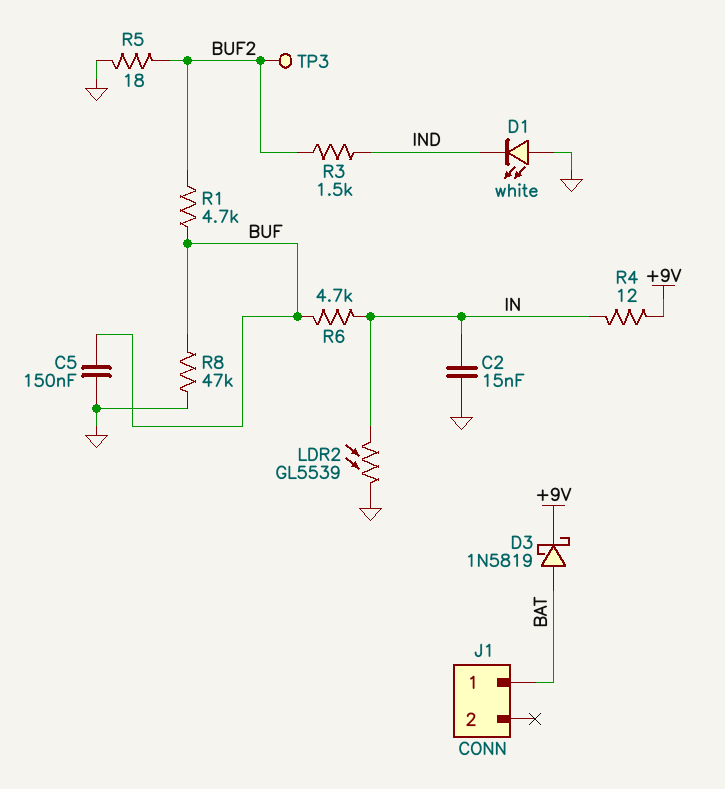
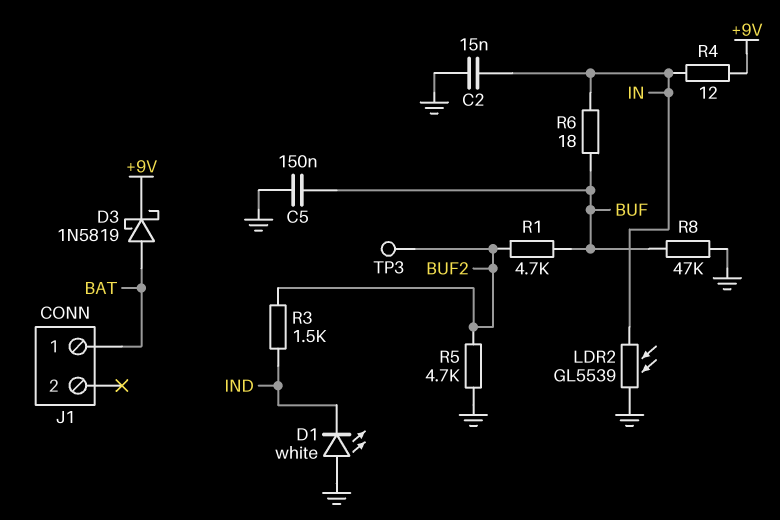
R5: 18 (BUF2, GND) -> 4.7k (BUF2, GND)
R6: 4.7k (BUF, IN) -> 18 (BUF, IN)

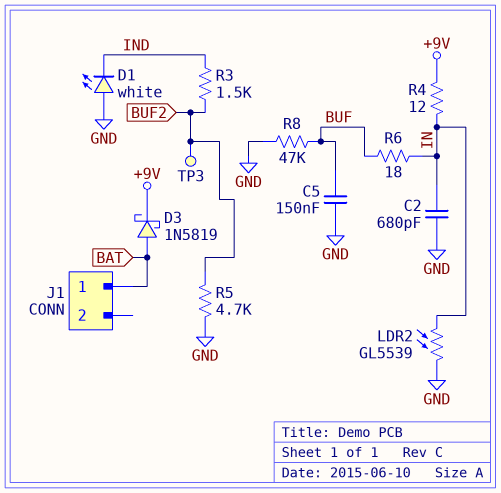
C2: 15nF (GND, IN) -> 680pF (GND, IN)
R1: 4.7k (BUF, BUF2) -> none

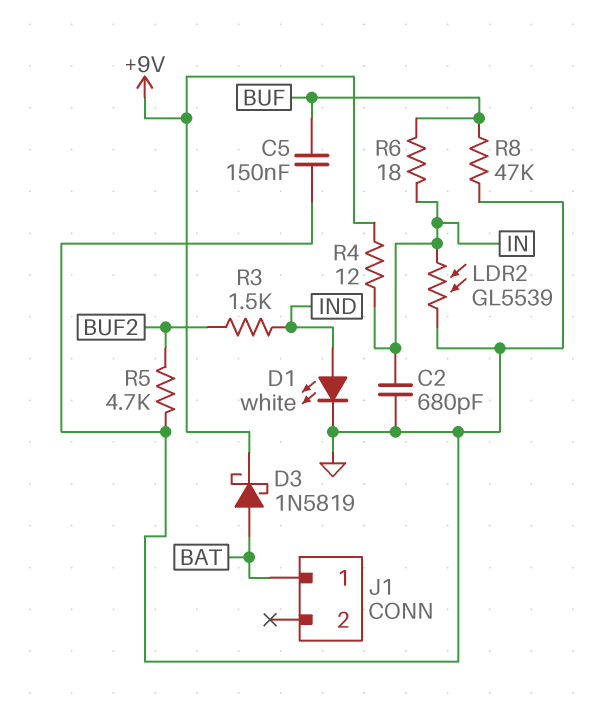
D1: LED white (A GND, K IND) -> LED white (A IND, K GND)
TP3: test point (BUF2) -> none

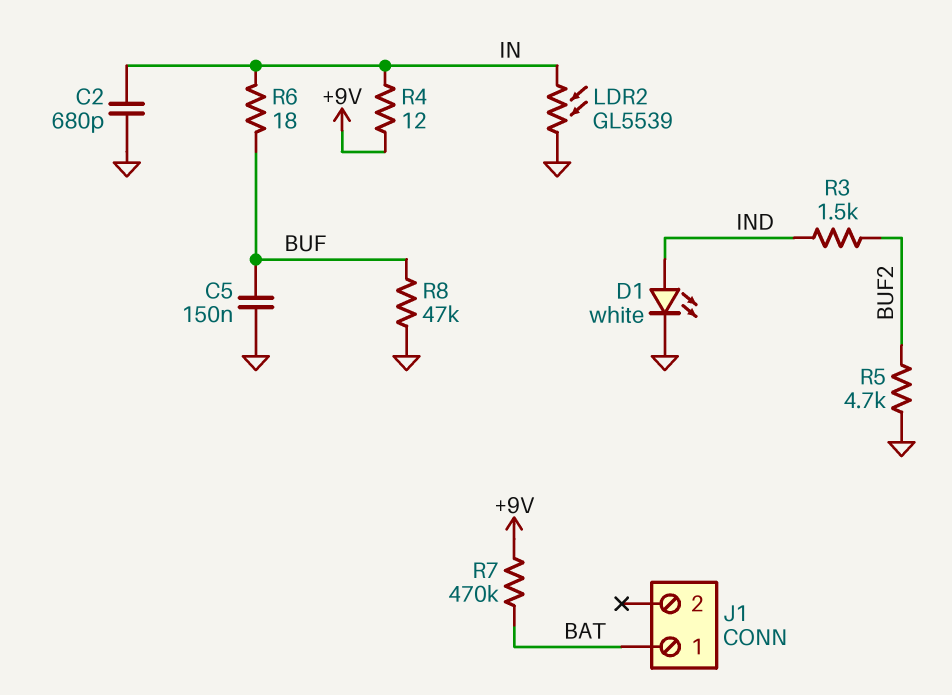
D3: schottky 1N5819 (A BAT, K +9V) -> none
R7: none -> 470k (+9V, BAT)

